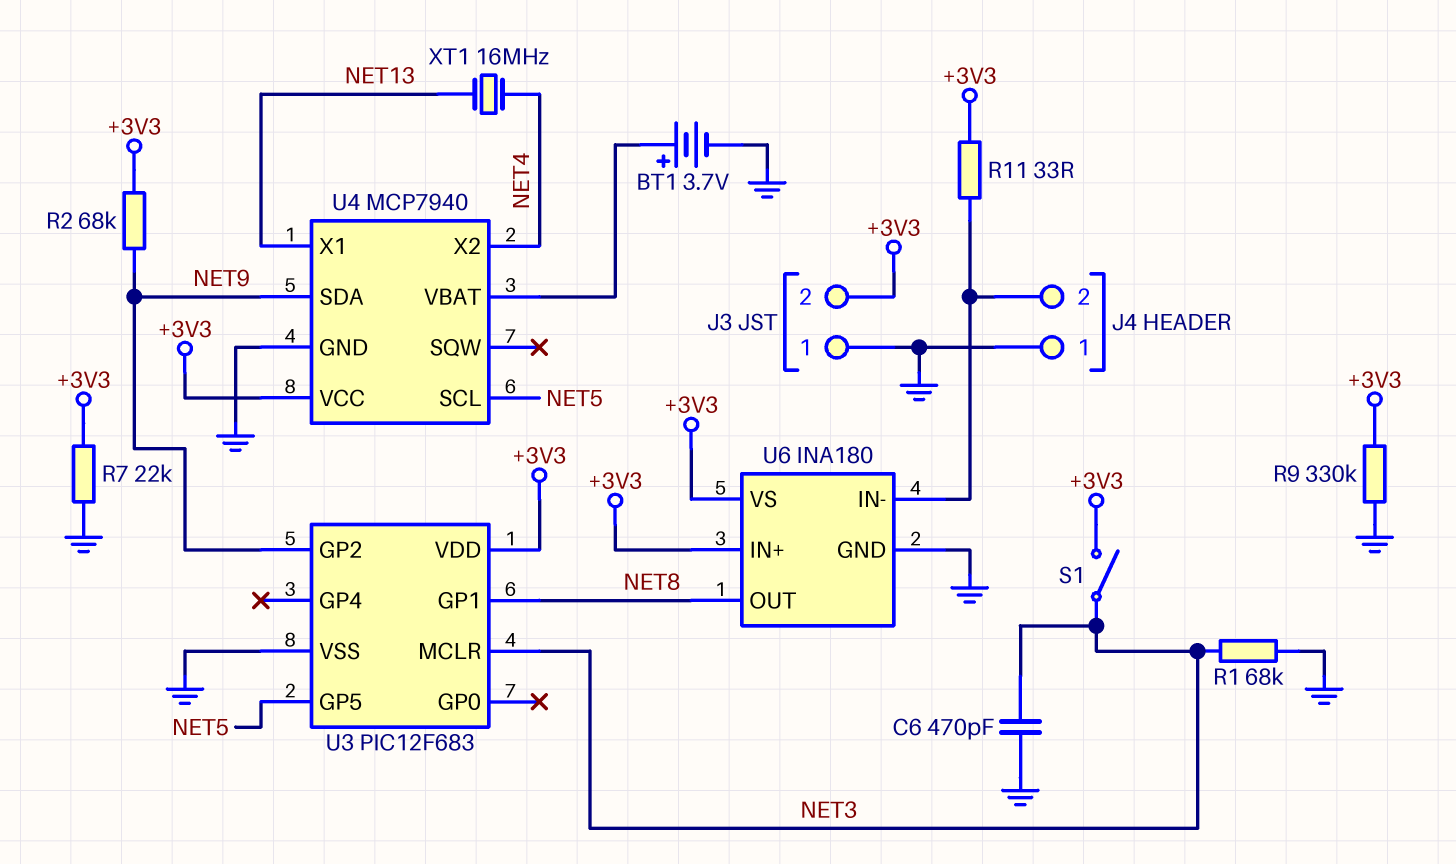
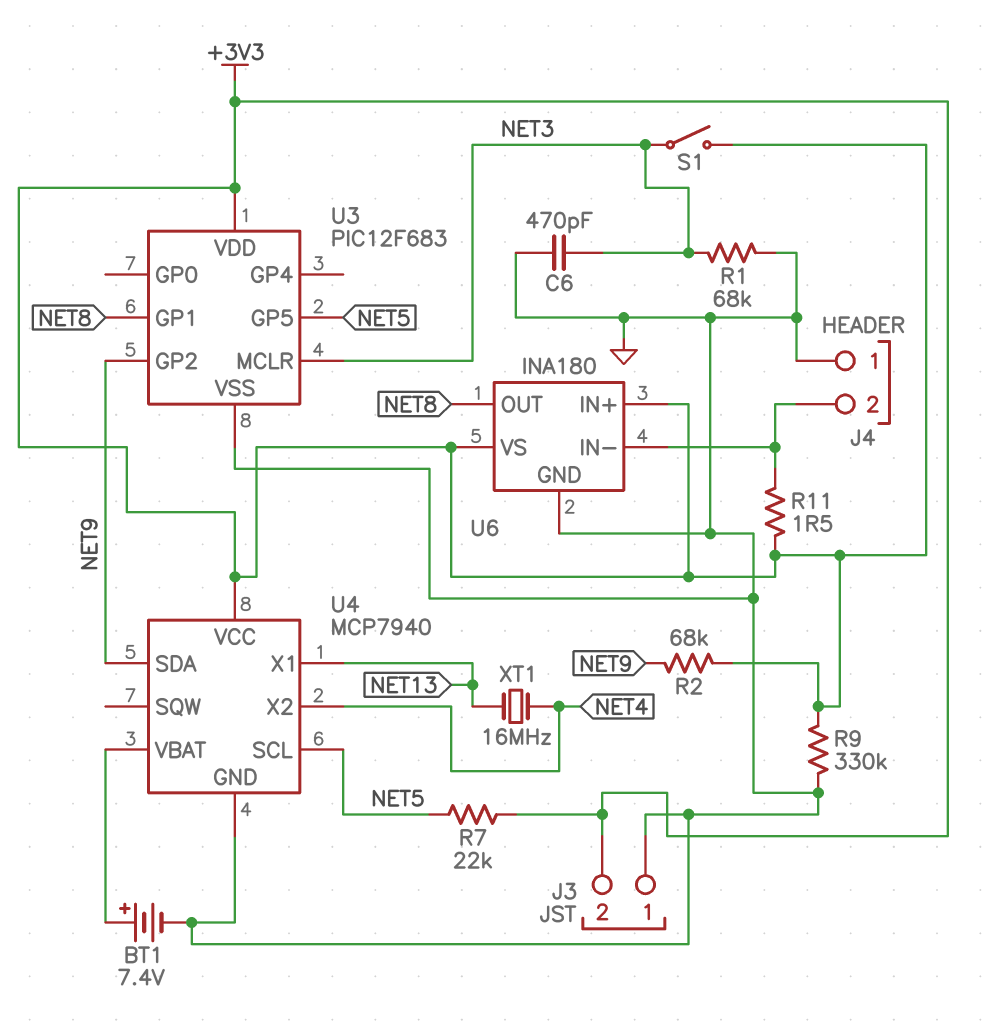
BT1: 3.7V (plus U4/VBAT, minus GND) -> 7.4V (plus U4/VBAT, minus GND)
R7: 22k (+3V3, GND) -> 22k (+3V3, NET5)
R11: 33 (+3V3, J4/2) -> 1.5 (+3V3, J4/2)

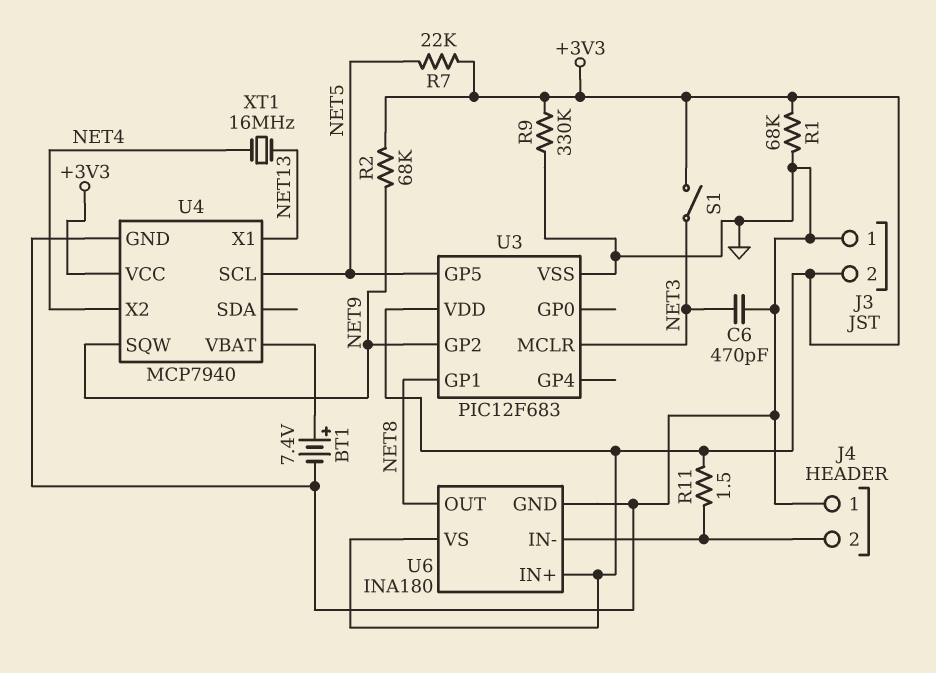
R1: 68k (GND, NET3) -> 68k (+3V3, GND)
U4 pin SDA: NET9 -> none
U4 pin SQW: none -> NET9

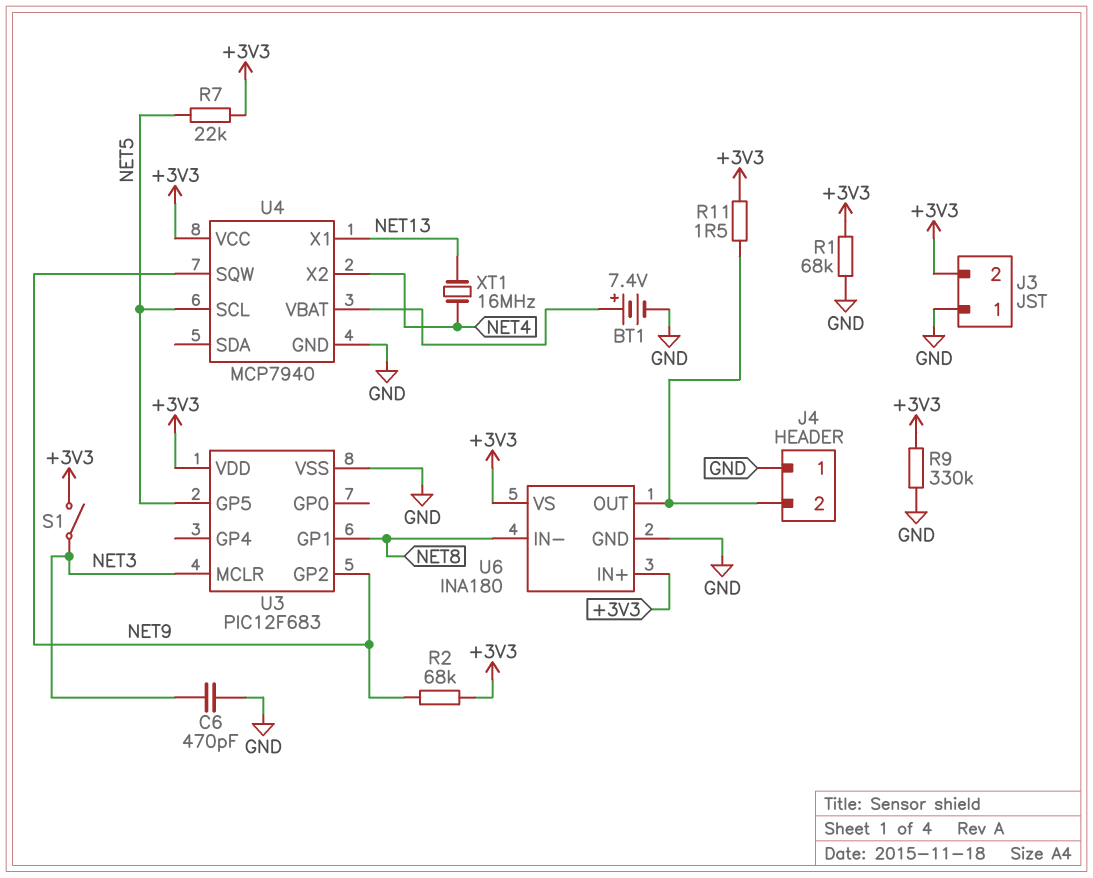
U6 pin IN-: J4/2 -> NET8
U6 pin OUT: NET8 -> J4/2

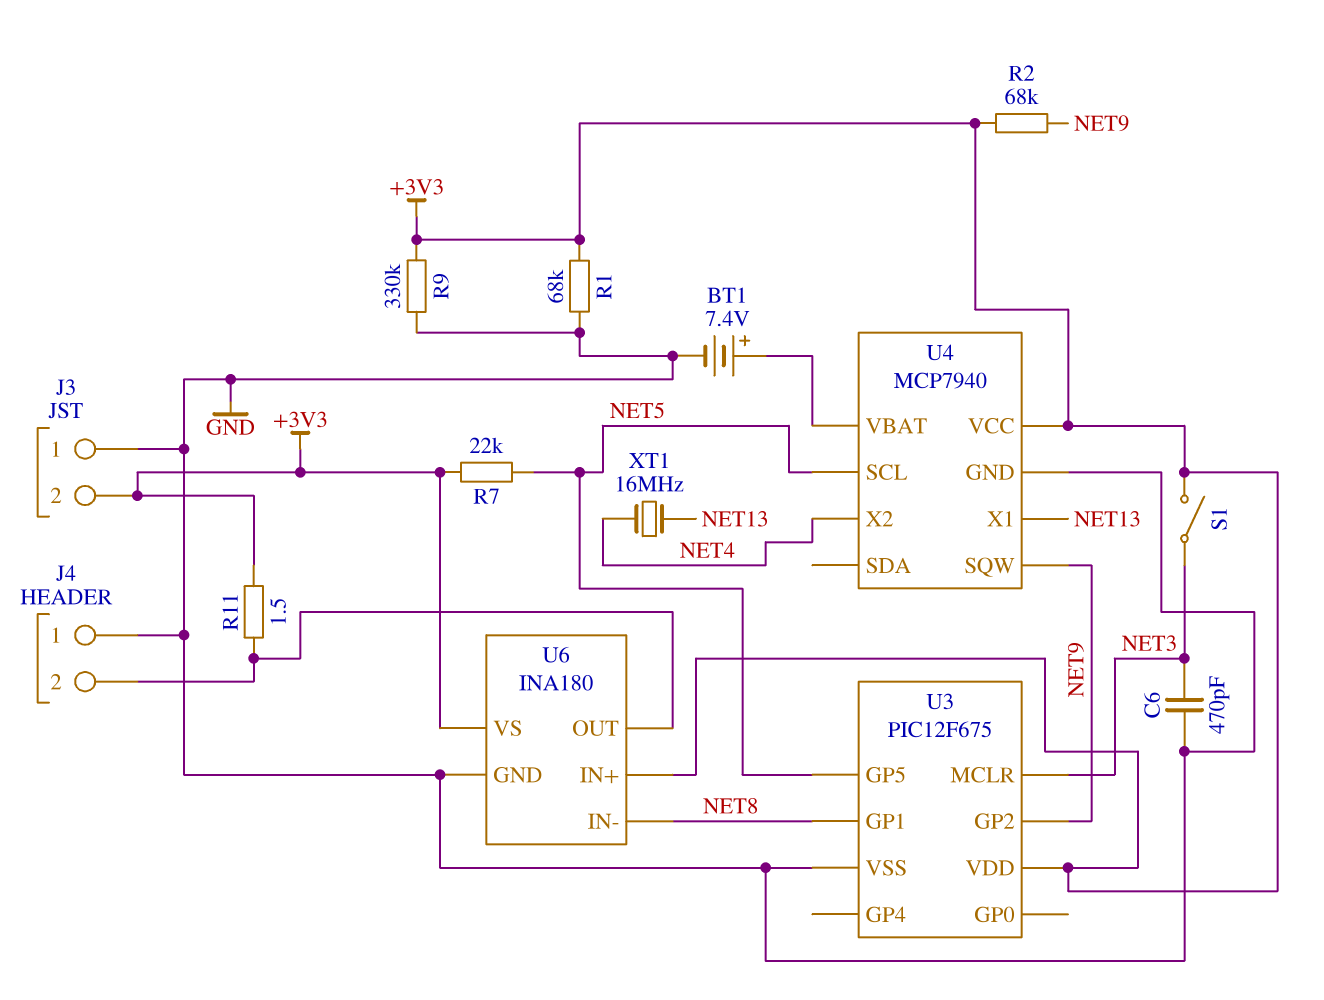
U3: PIC12F683 -> PIC12F675

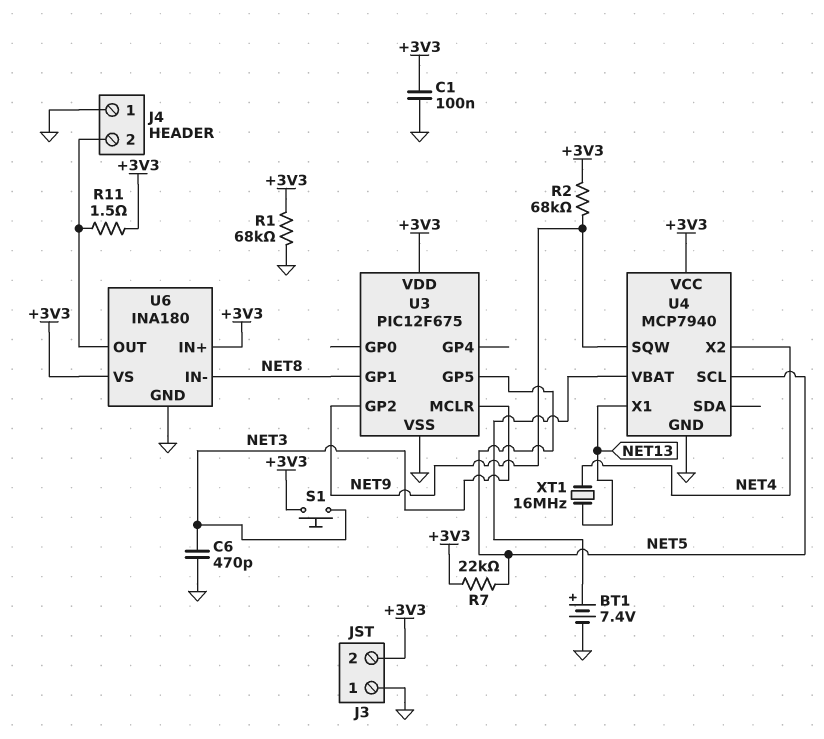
C1: none -> 100nF (+3V3, GND)
R9: 330k (+3V3, GND) -> none
S1: switch (+3V3, NET3) -> button (+3V3, NET3)

